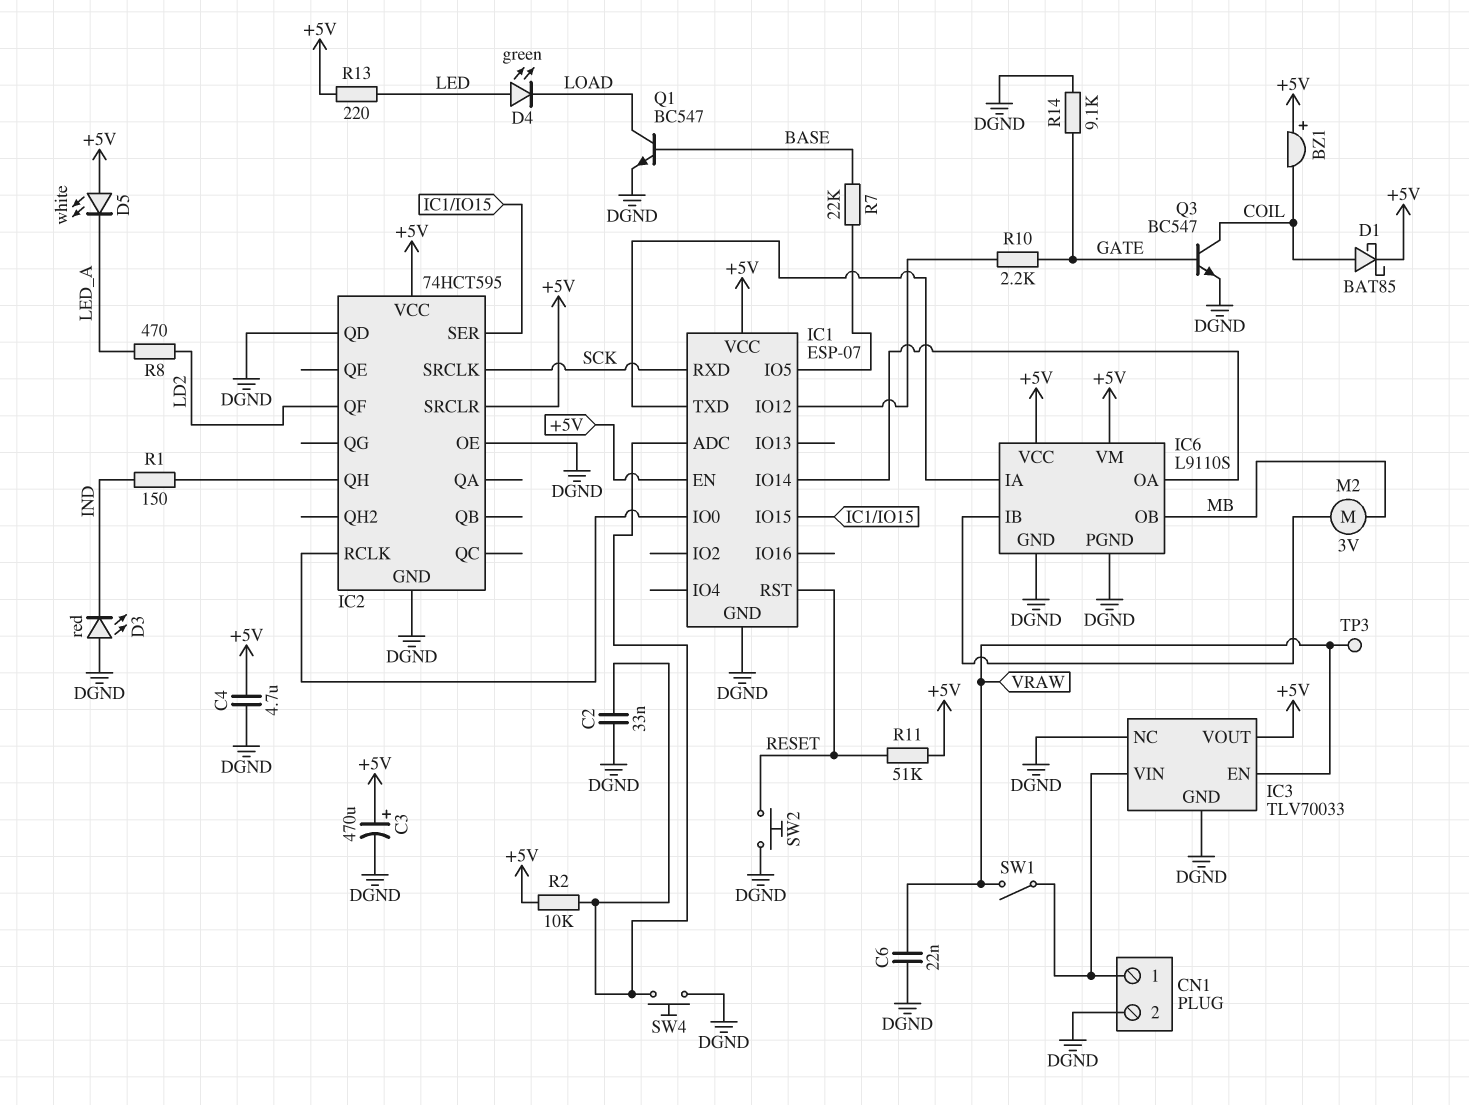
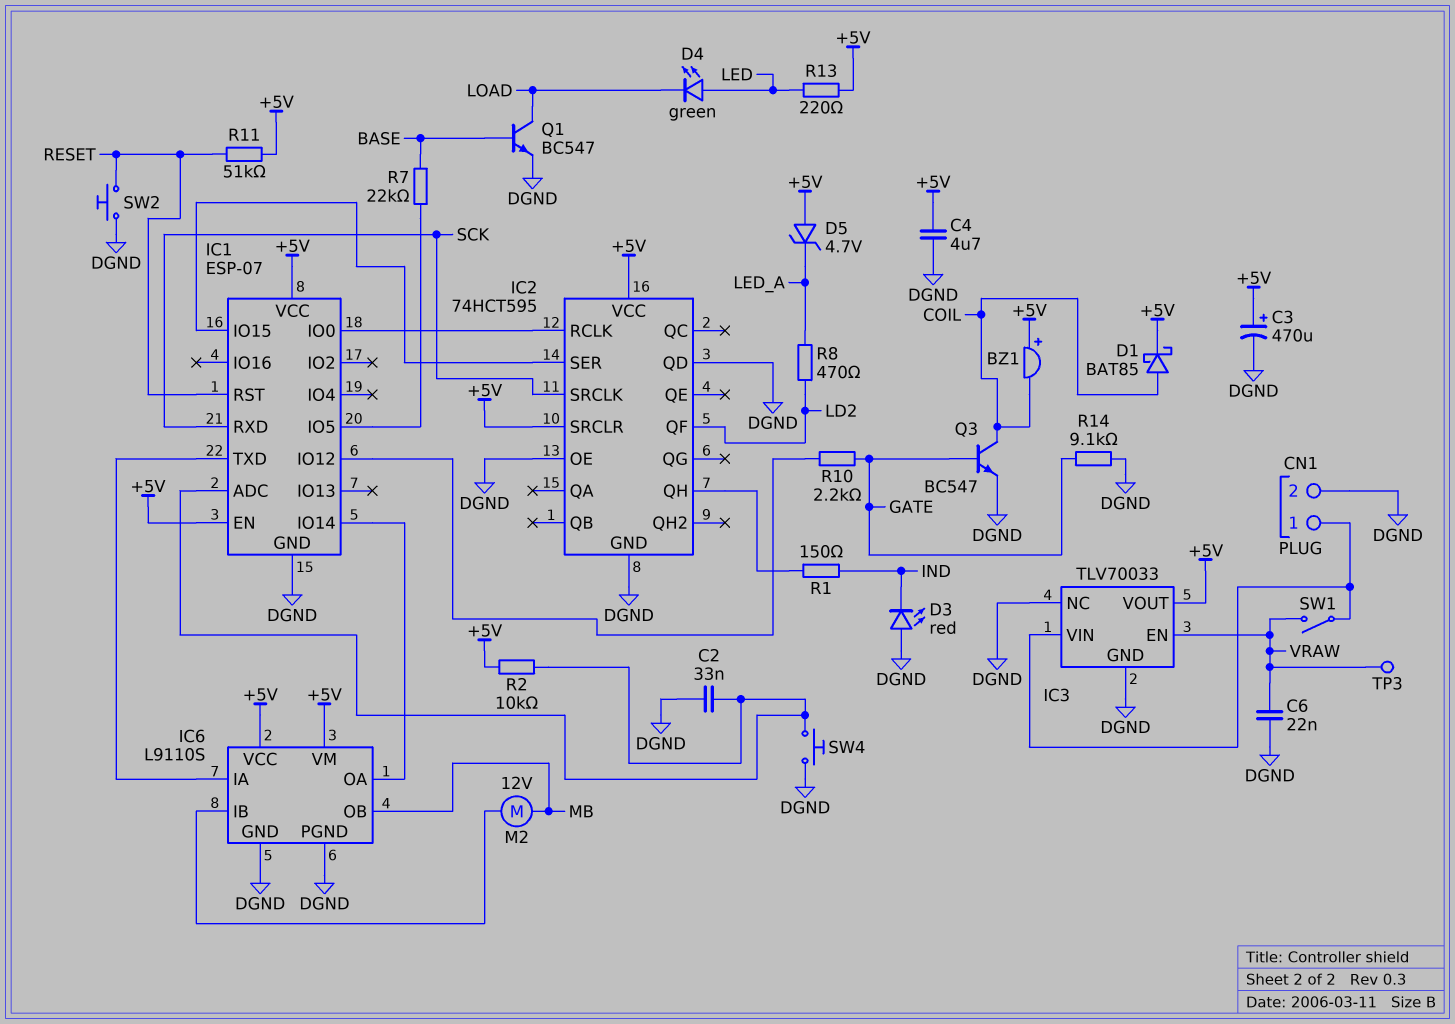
D5: LED white (A +5V, K LED_A) -> zener 4.7V (A +5V, K LED_A)
M2: motor 3V (IC6/IB, MB) -> motor 12V (IC6/IB, MB)

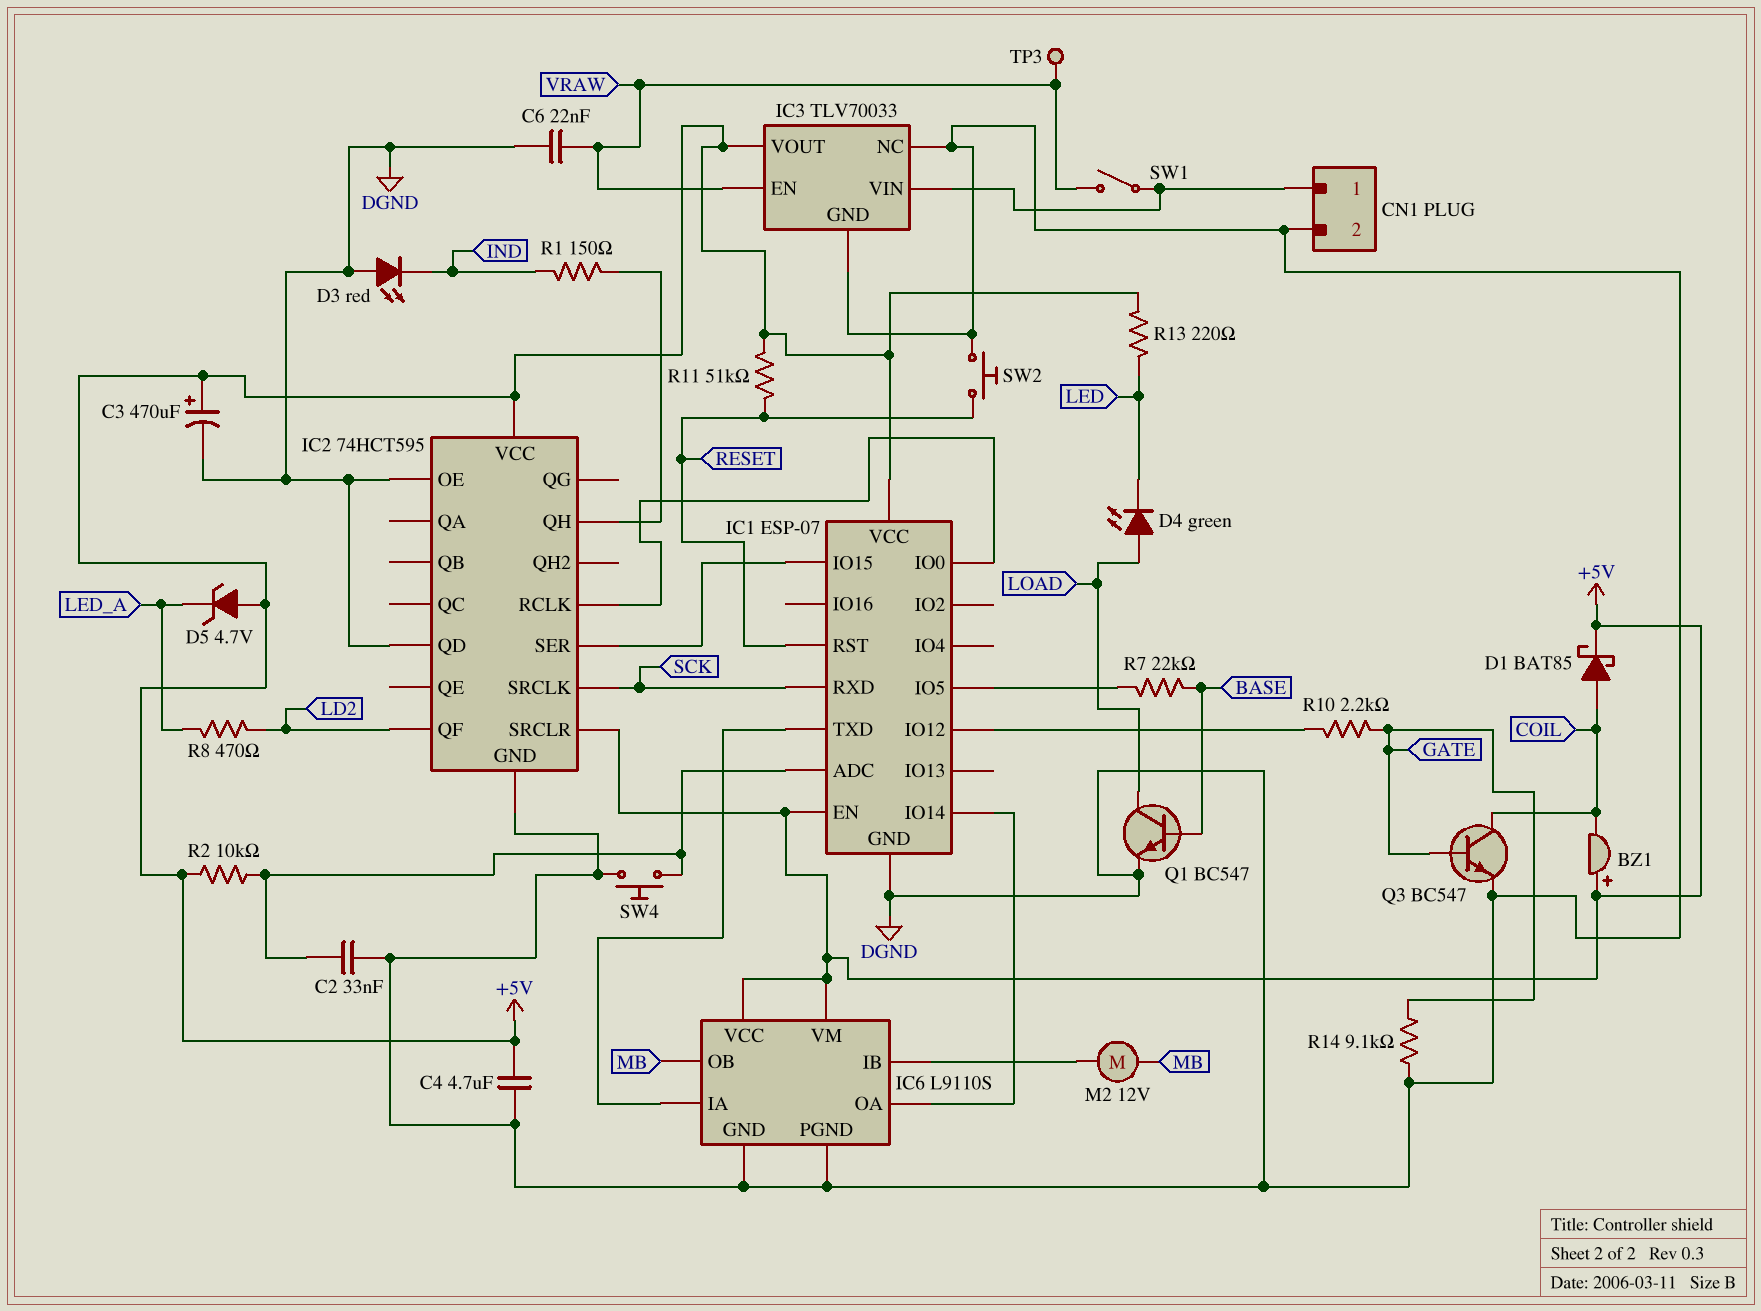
D4: LED green (A LED, K LOAD) -> LED green (A LOAD, K LED)

